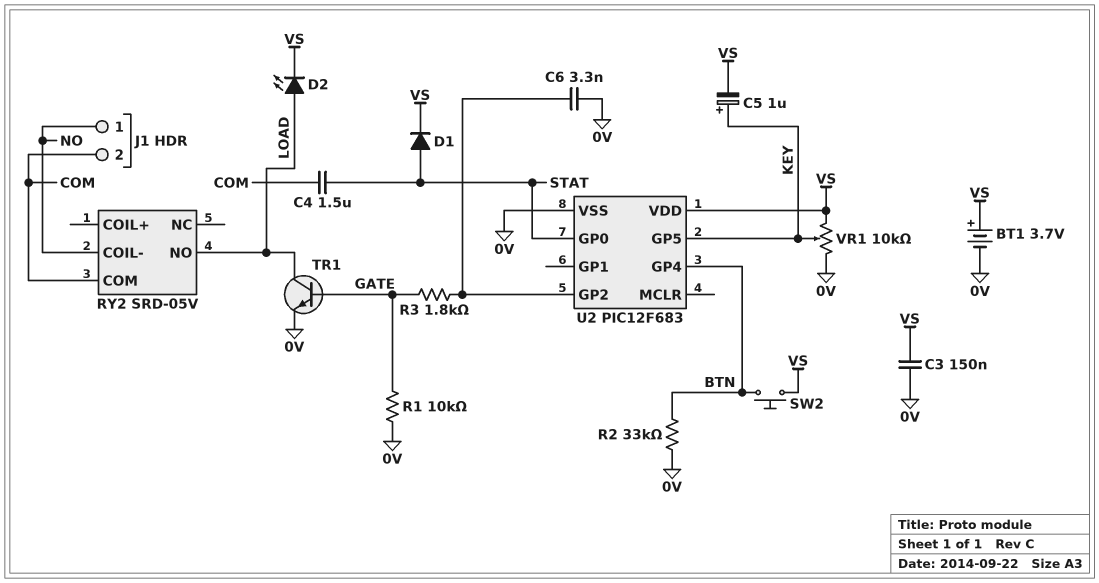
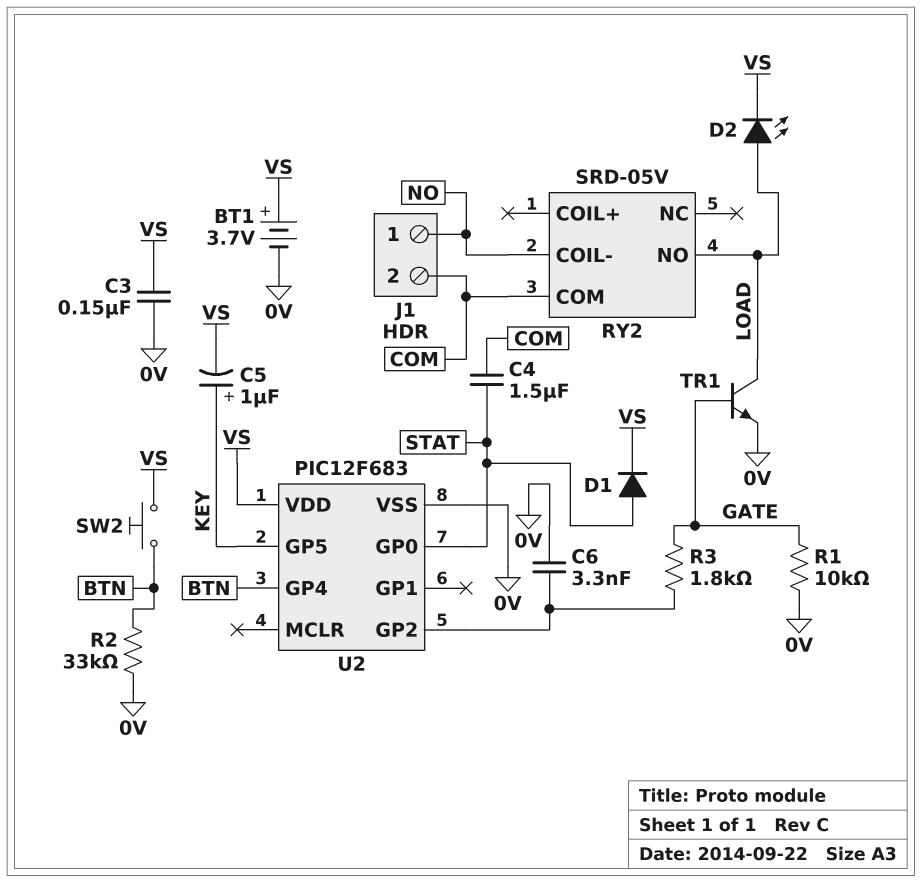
VR1: 10k (0V, VS, wiper KEY) -> none

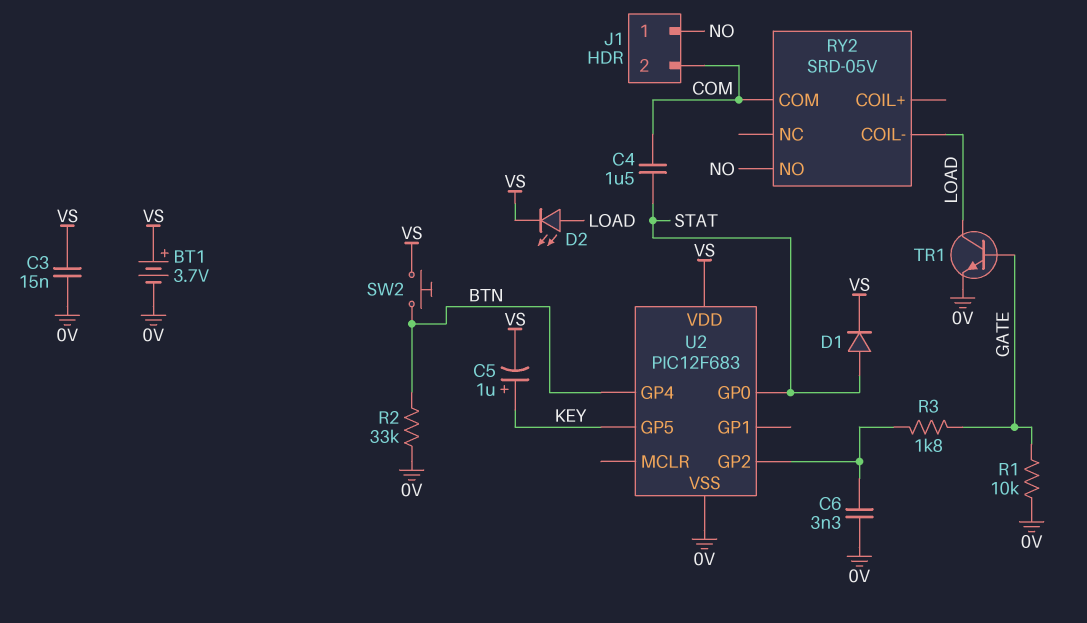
C3: 150nF (0V, VS) -> 15nF (0V, VS)
RY2 pin COIL-: NO -> LOAD
RY2 pin NO: LOAD -> NO

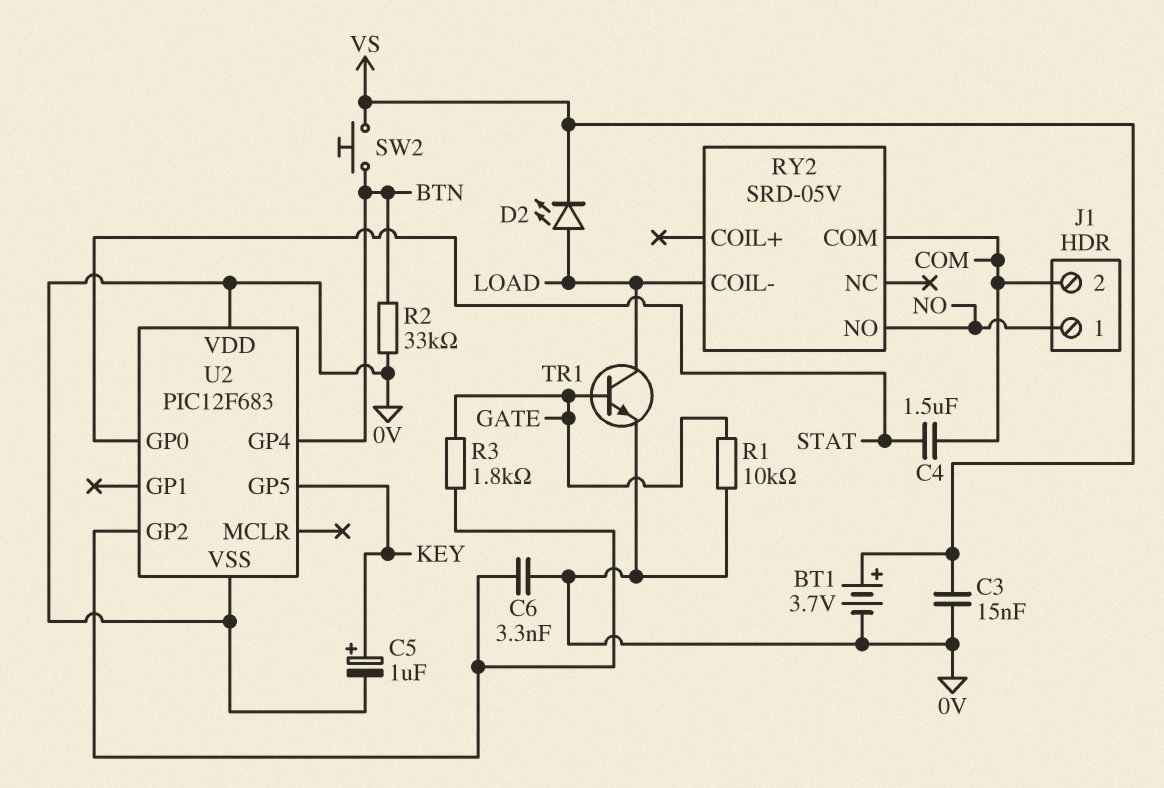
C5: 1uF (plus KEY, minus VS) -> 1uF (plus KEY, minus 0V)
D1: diode (A STAT, K VS) -> none
U2 pin VDD: VS -> 0V

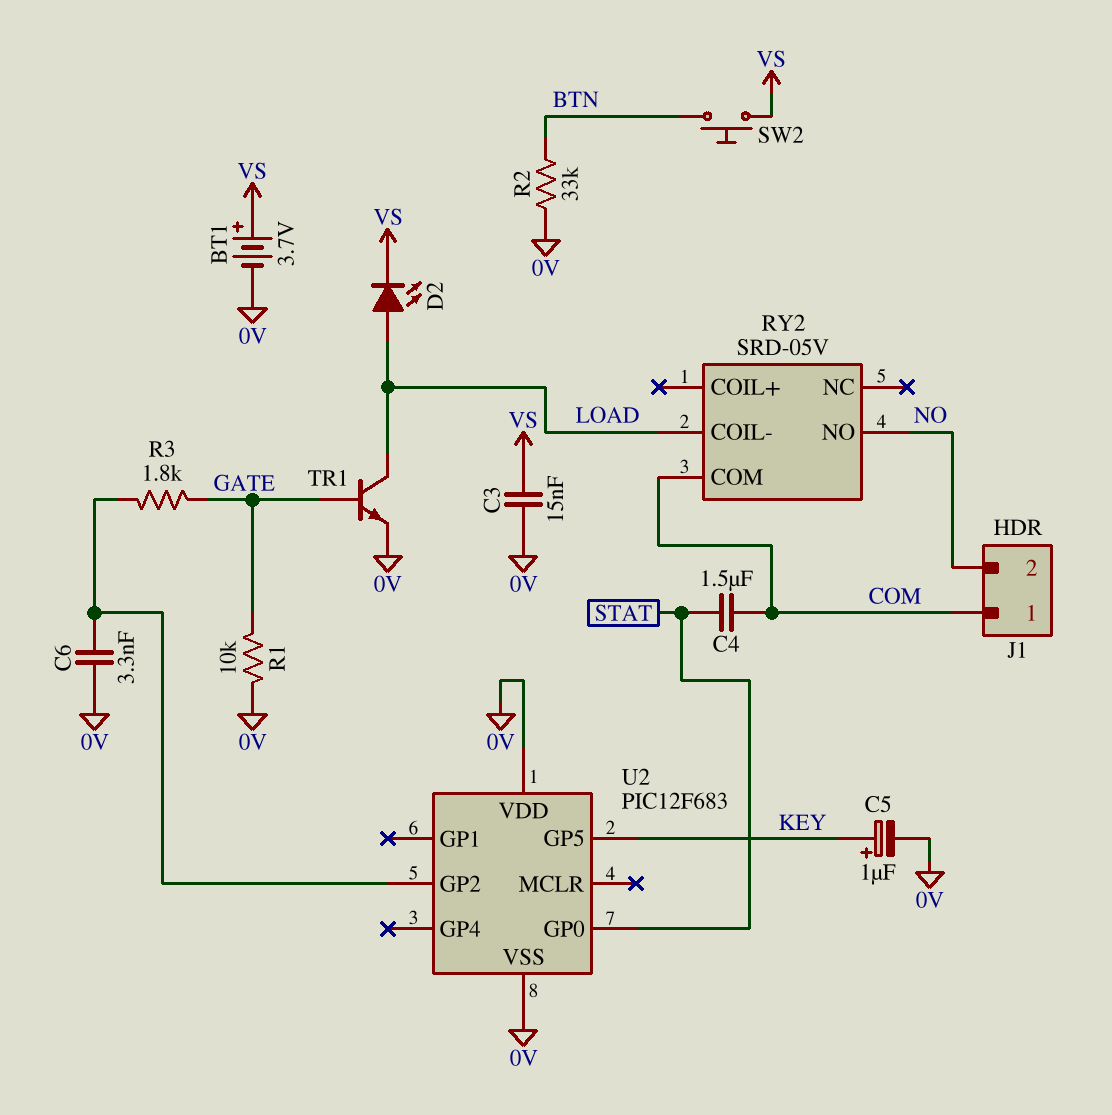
J1 pin 1: NO -> COM
J1 pin 2: COM -> NO
U2 pin GP4: BTN -> none

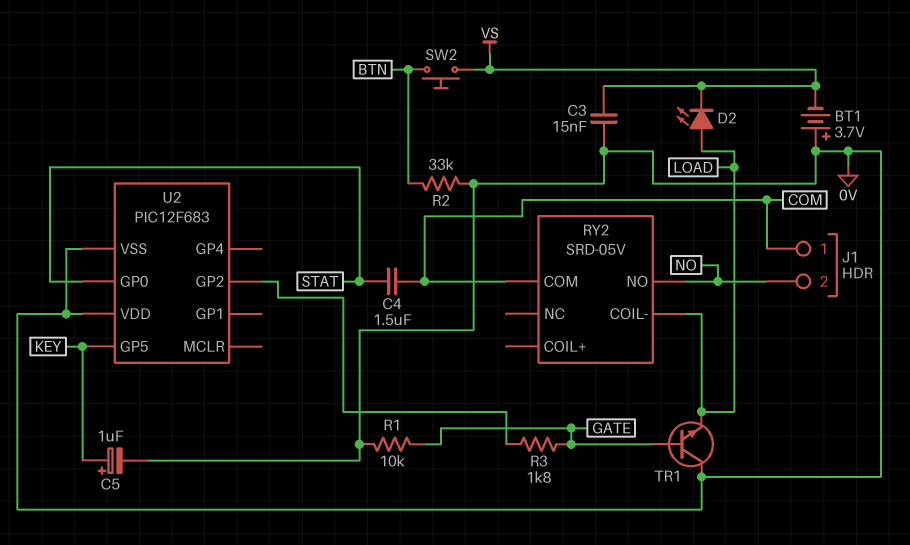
BT1: 3.7V (plus VS, minus 0V) -> 3.7V (plus 0V, minus VS)
C6: 3.3nF (0V, U2/GP2) -> none
TR1: NPN (B GATE, C LOAD, E 0V) -> NPN (B GATE, C 0V, E LOAD)

